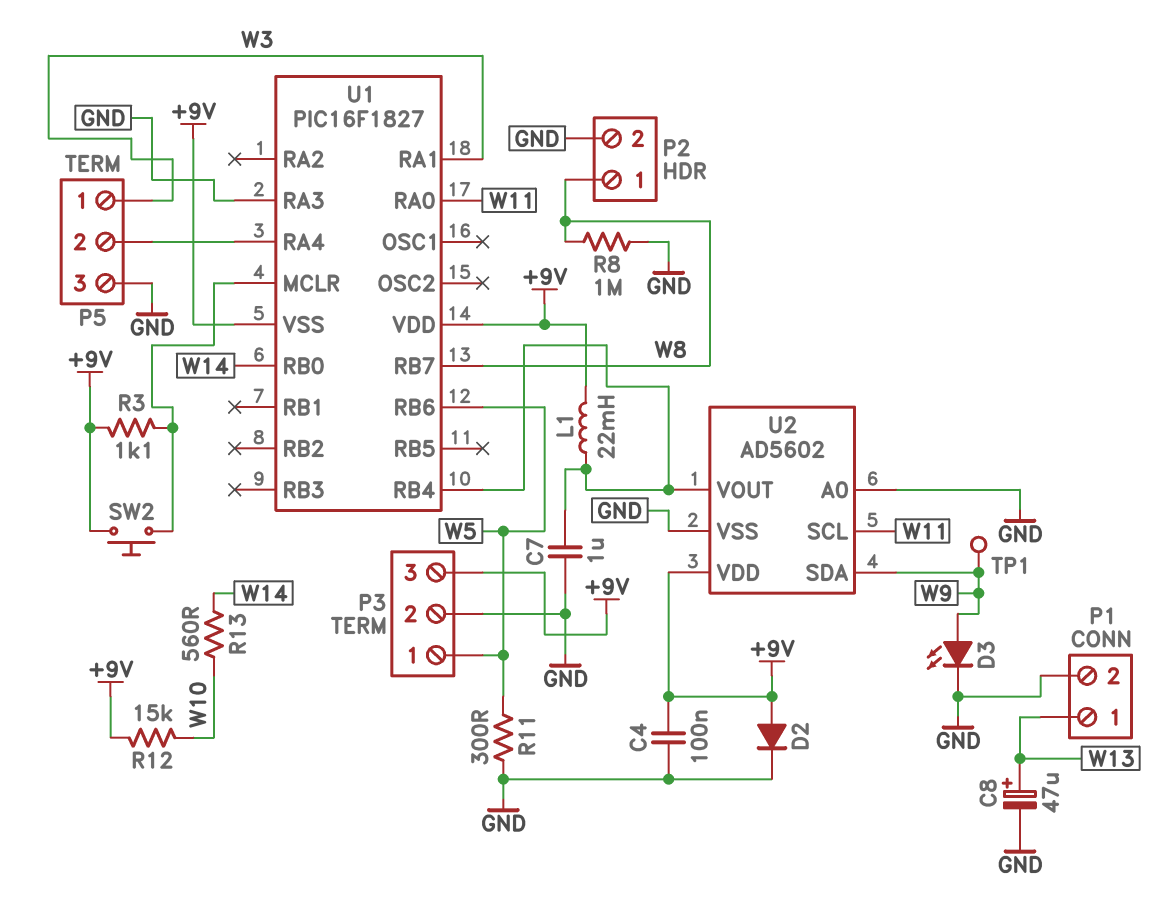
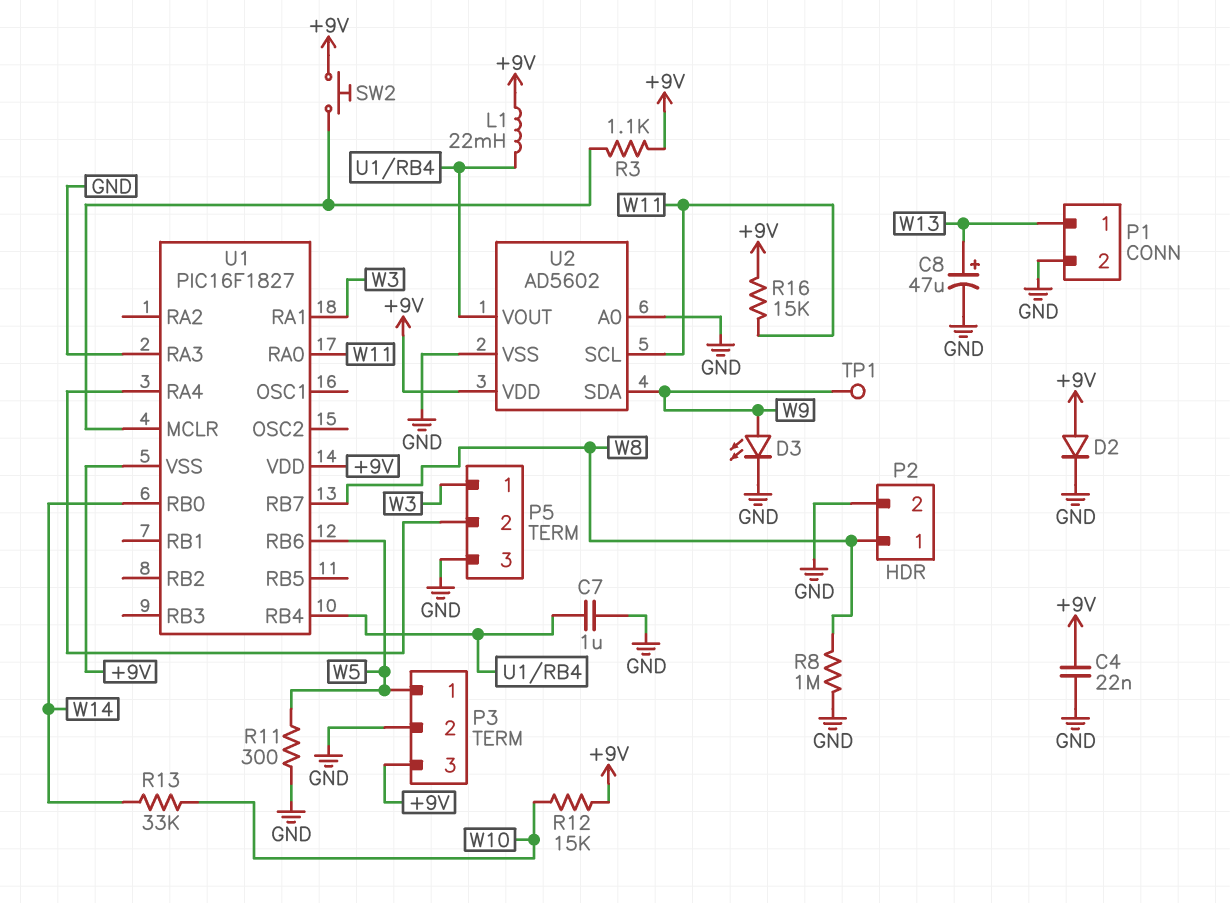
C4: 100nF (+9V, GND) -> 22nF (+9V, GND)
R13: 560 (W10, W14) -> 33k (W10, W14)
R16: none -> 15k (+9V, W11)

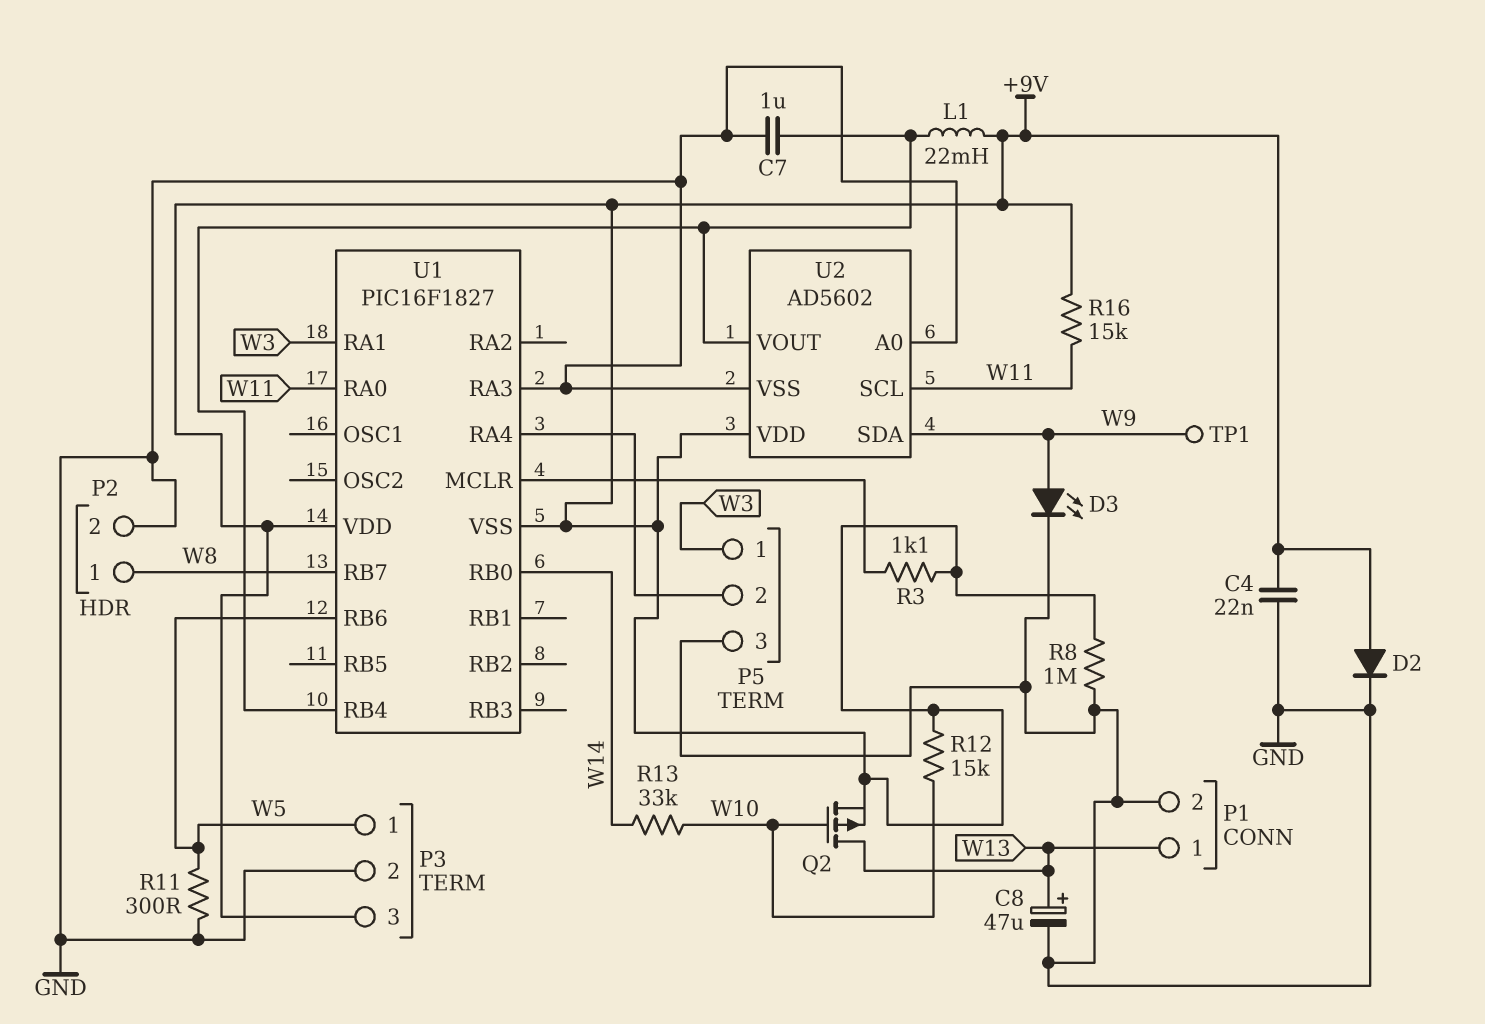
Q2: none -> PMOS (G W10, D W13, S +9V)
R8: 1M (GND, W8) -> 1M (+9V, GND)
SW2: button (+9V, U1/MCLR) -> none

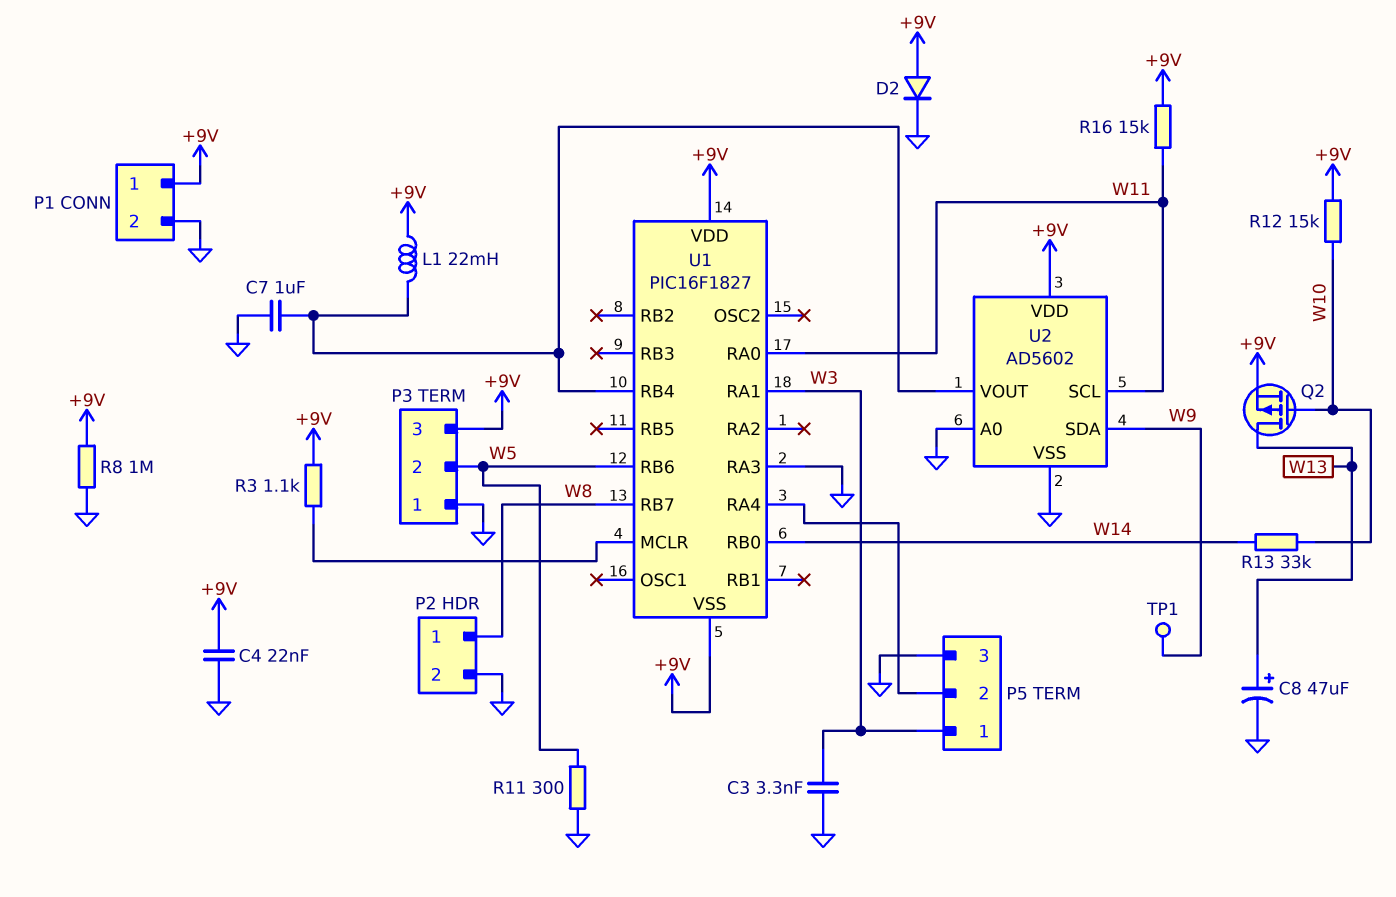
C3: none -> 3.3nF (GND, W3)
D3: LED (A W9, K GND) -> none
P1 pin 1: W13 -> +9V
P3 pin 1: W5 -> GND
P3 pin 2: GND -> W5

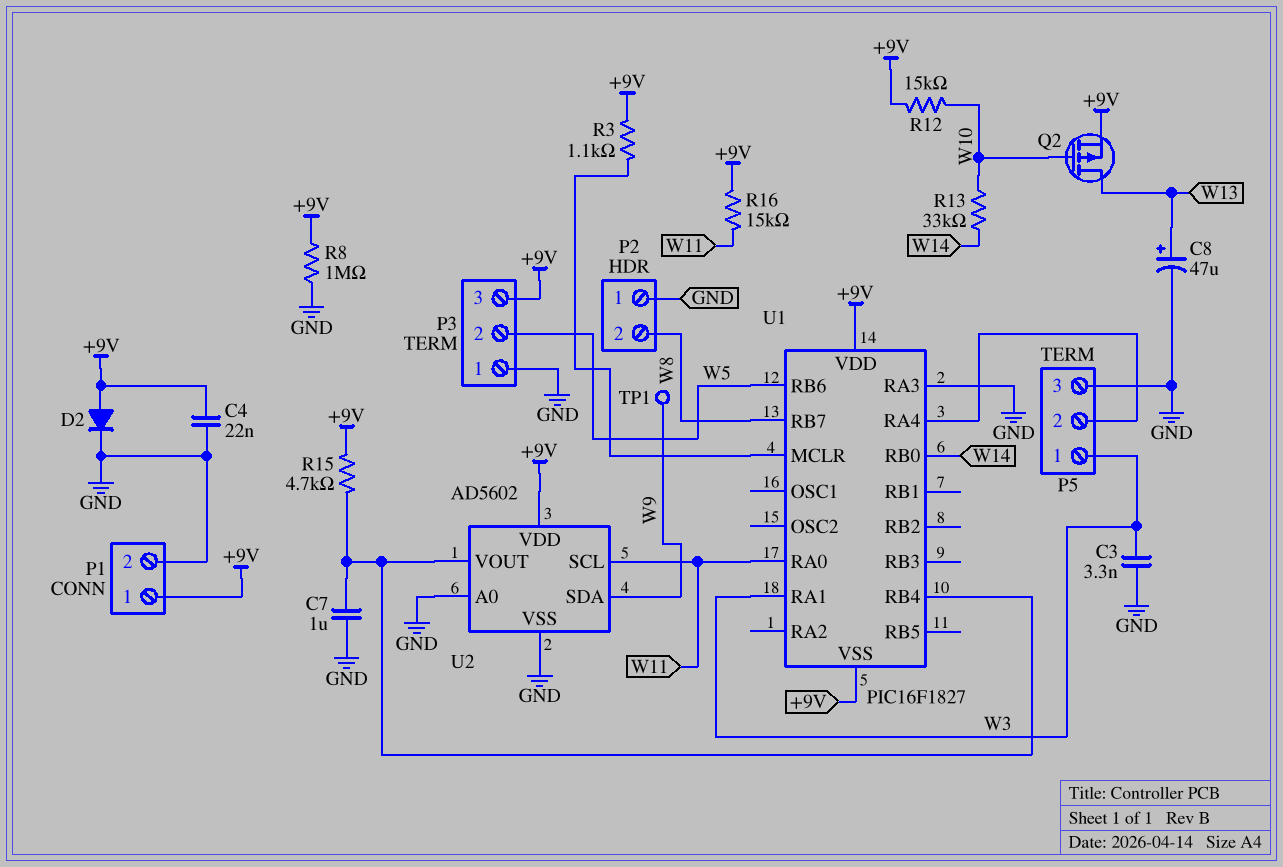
L1: 22mH (+9V, U1/RB4) -> none
P2 pin 1: W8 -> GND
P2 pin 2: GND -> W8
R11: 300 (GND, W5) -> none
R15: none -> 4.7k (+9V, U1/RB4)

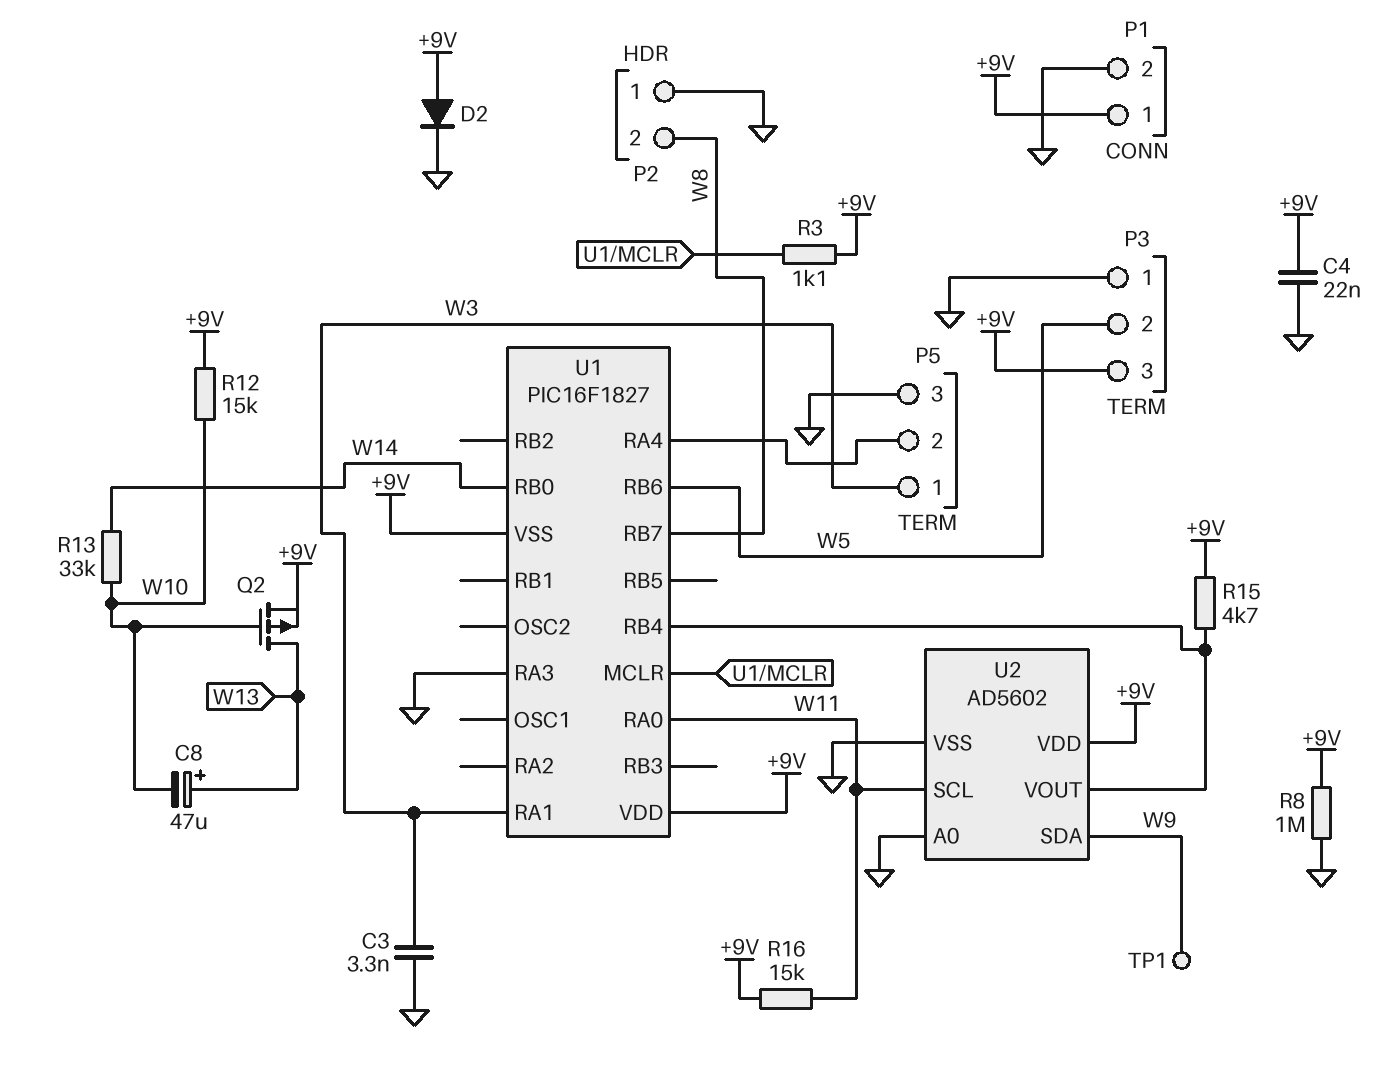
C7: 1uF (GND, U1/RB4) -> none
C8: 47uF (plus W13, minus GND) -> 47uF (plus W13, minus W10)

